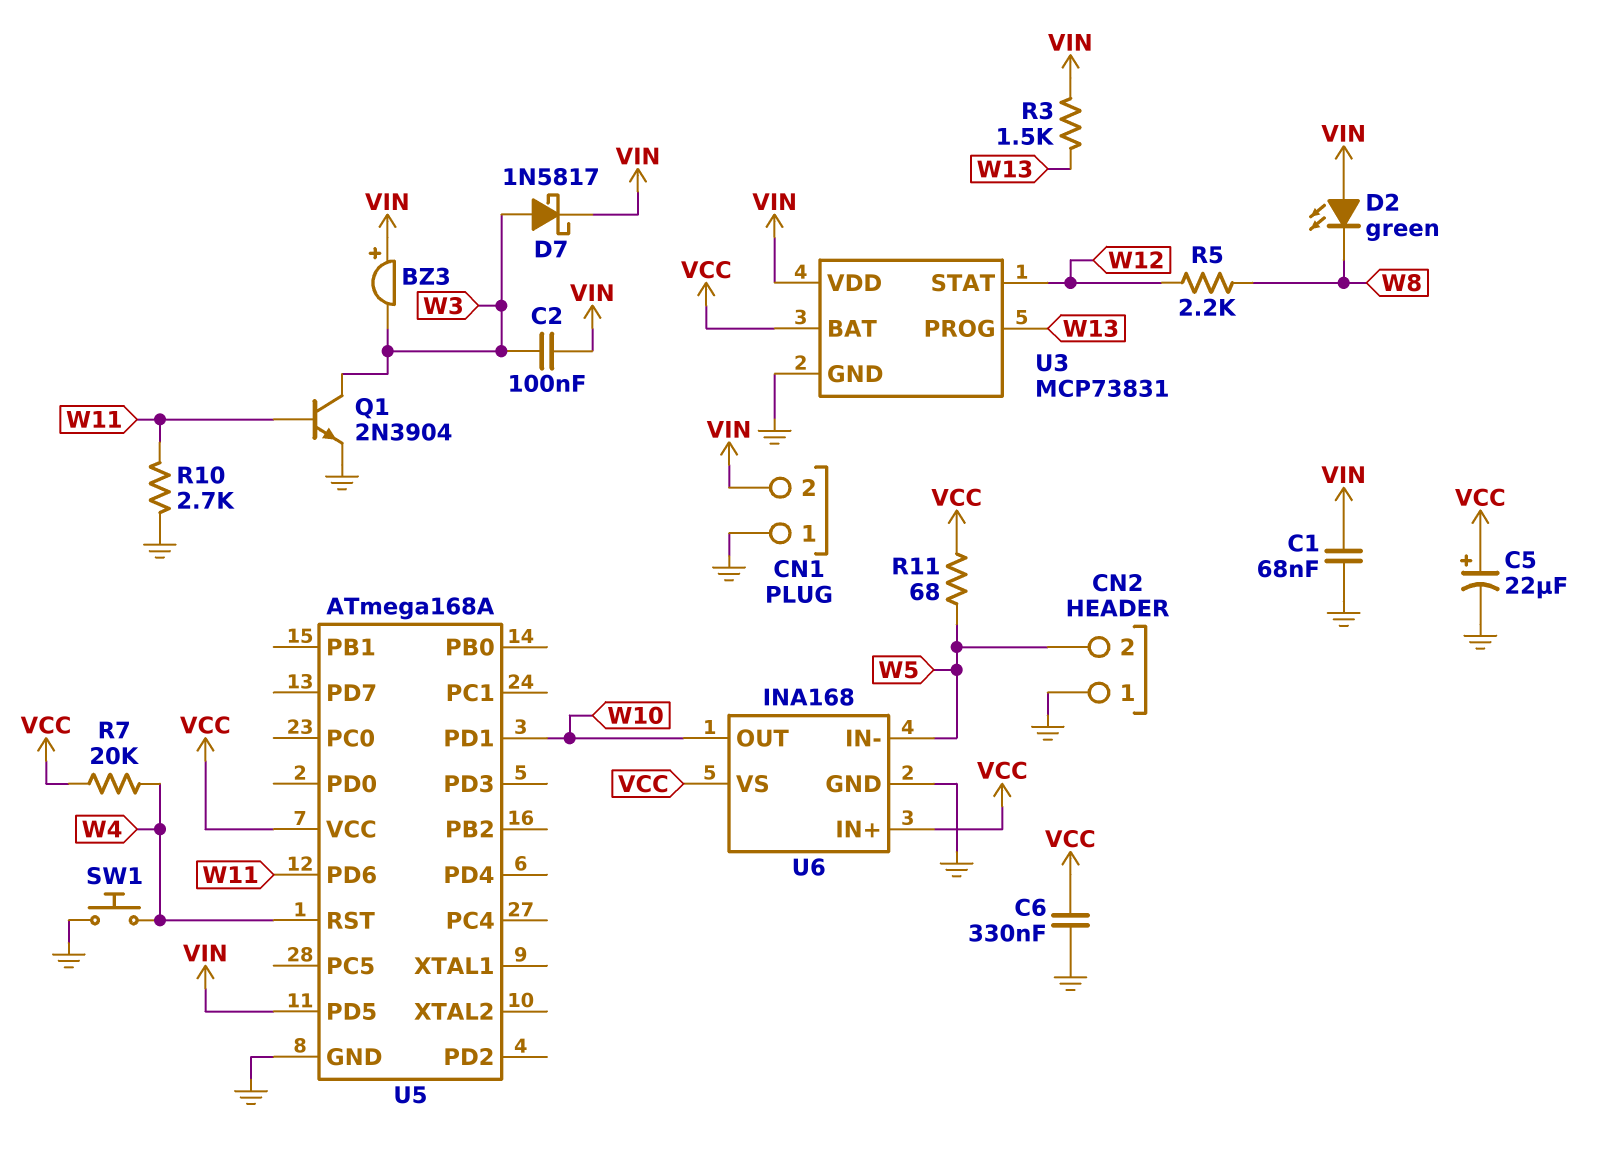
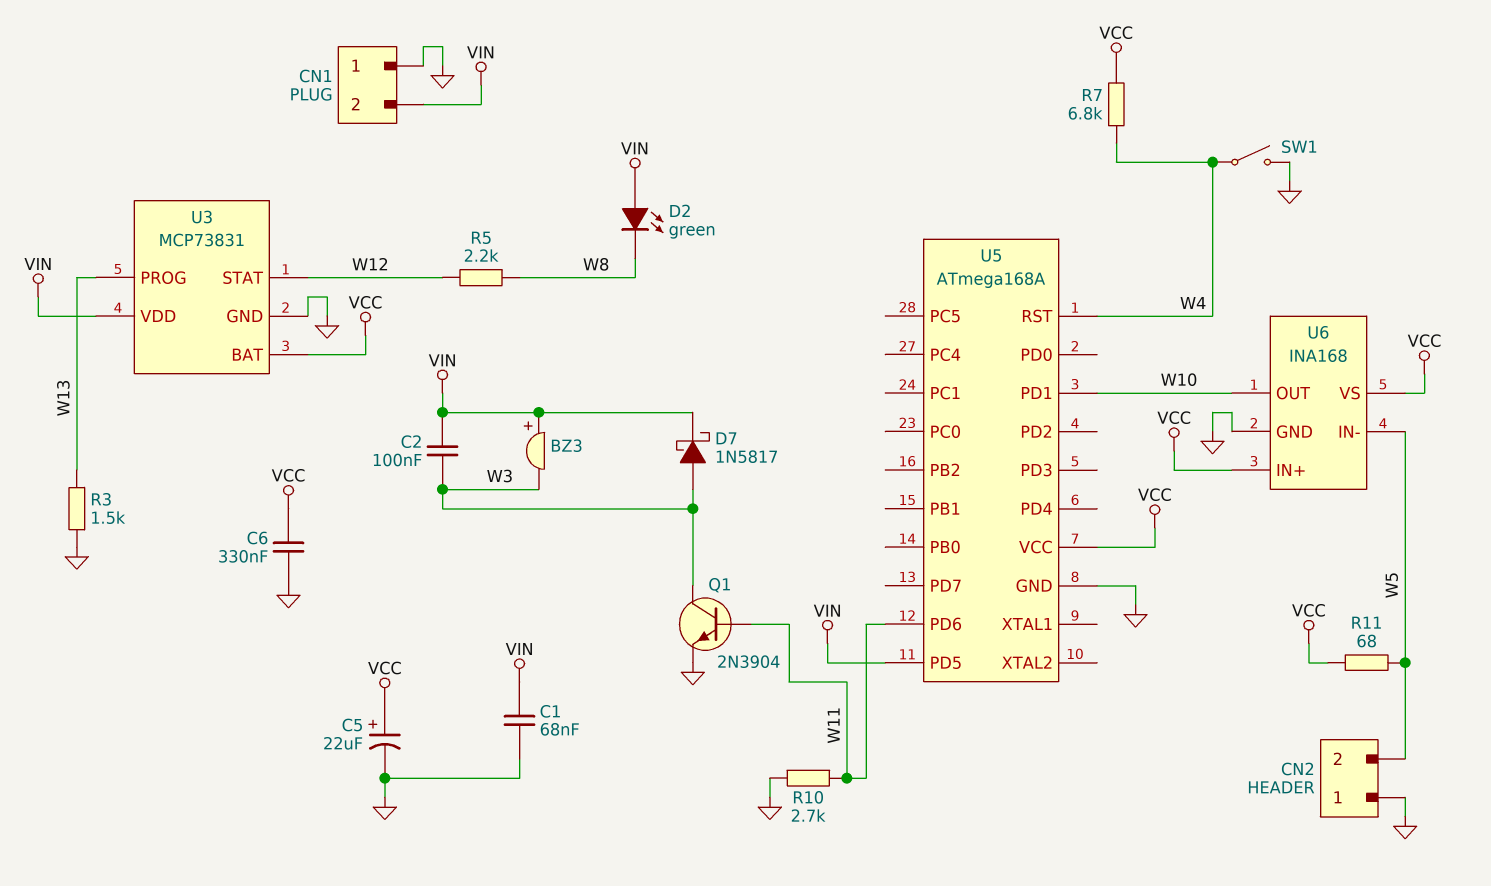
R3: 1.5k (VIN, W13) -> 1.5k (GND, W13)
R7: 20k (VCC, W4) -> 6.8k (VCC, W4)
SW1: button (GND, W4) -> switch (GND, W4)

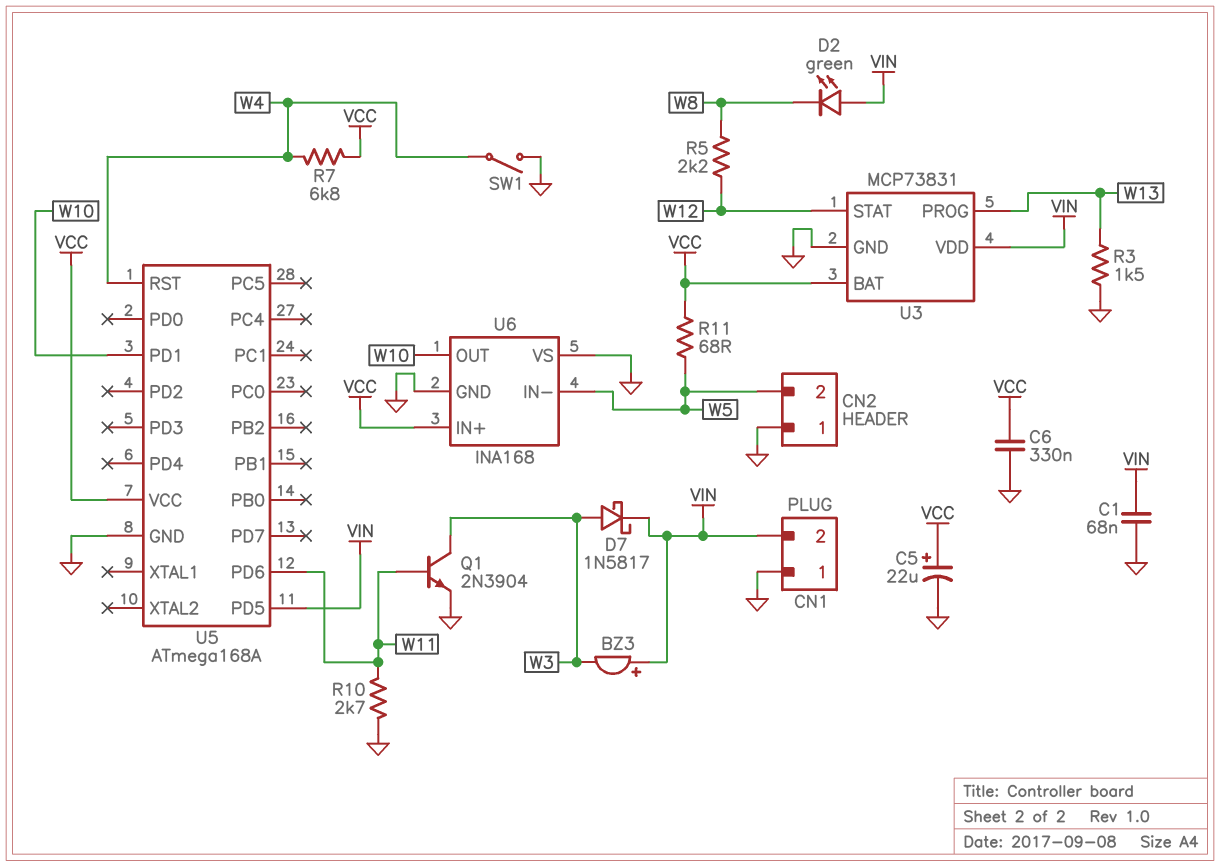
C2: 100nF (VIN, W3) -> none
U6 pin VS: VCC -> GND

